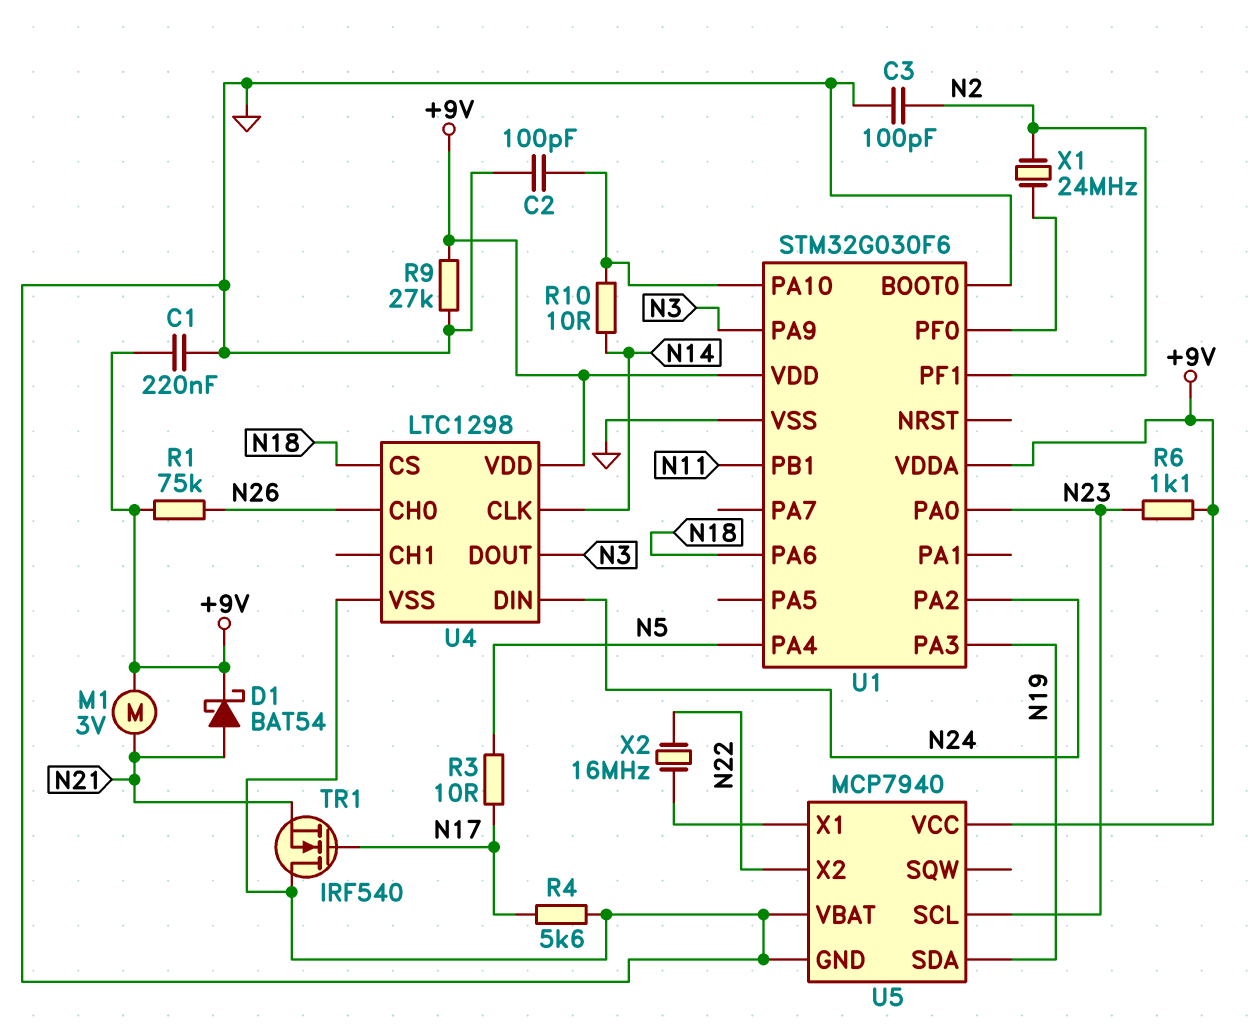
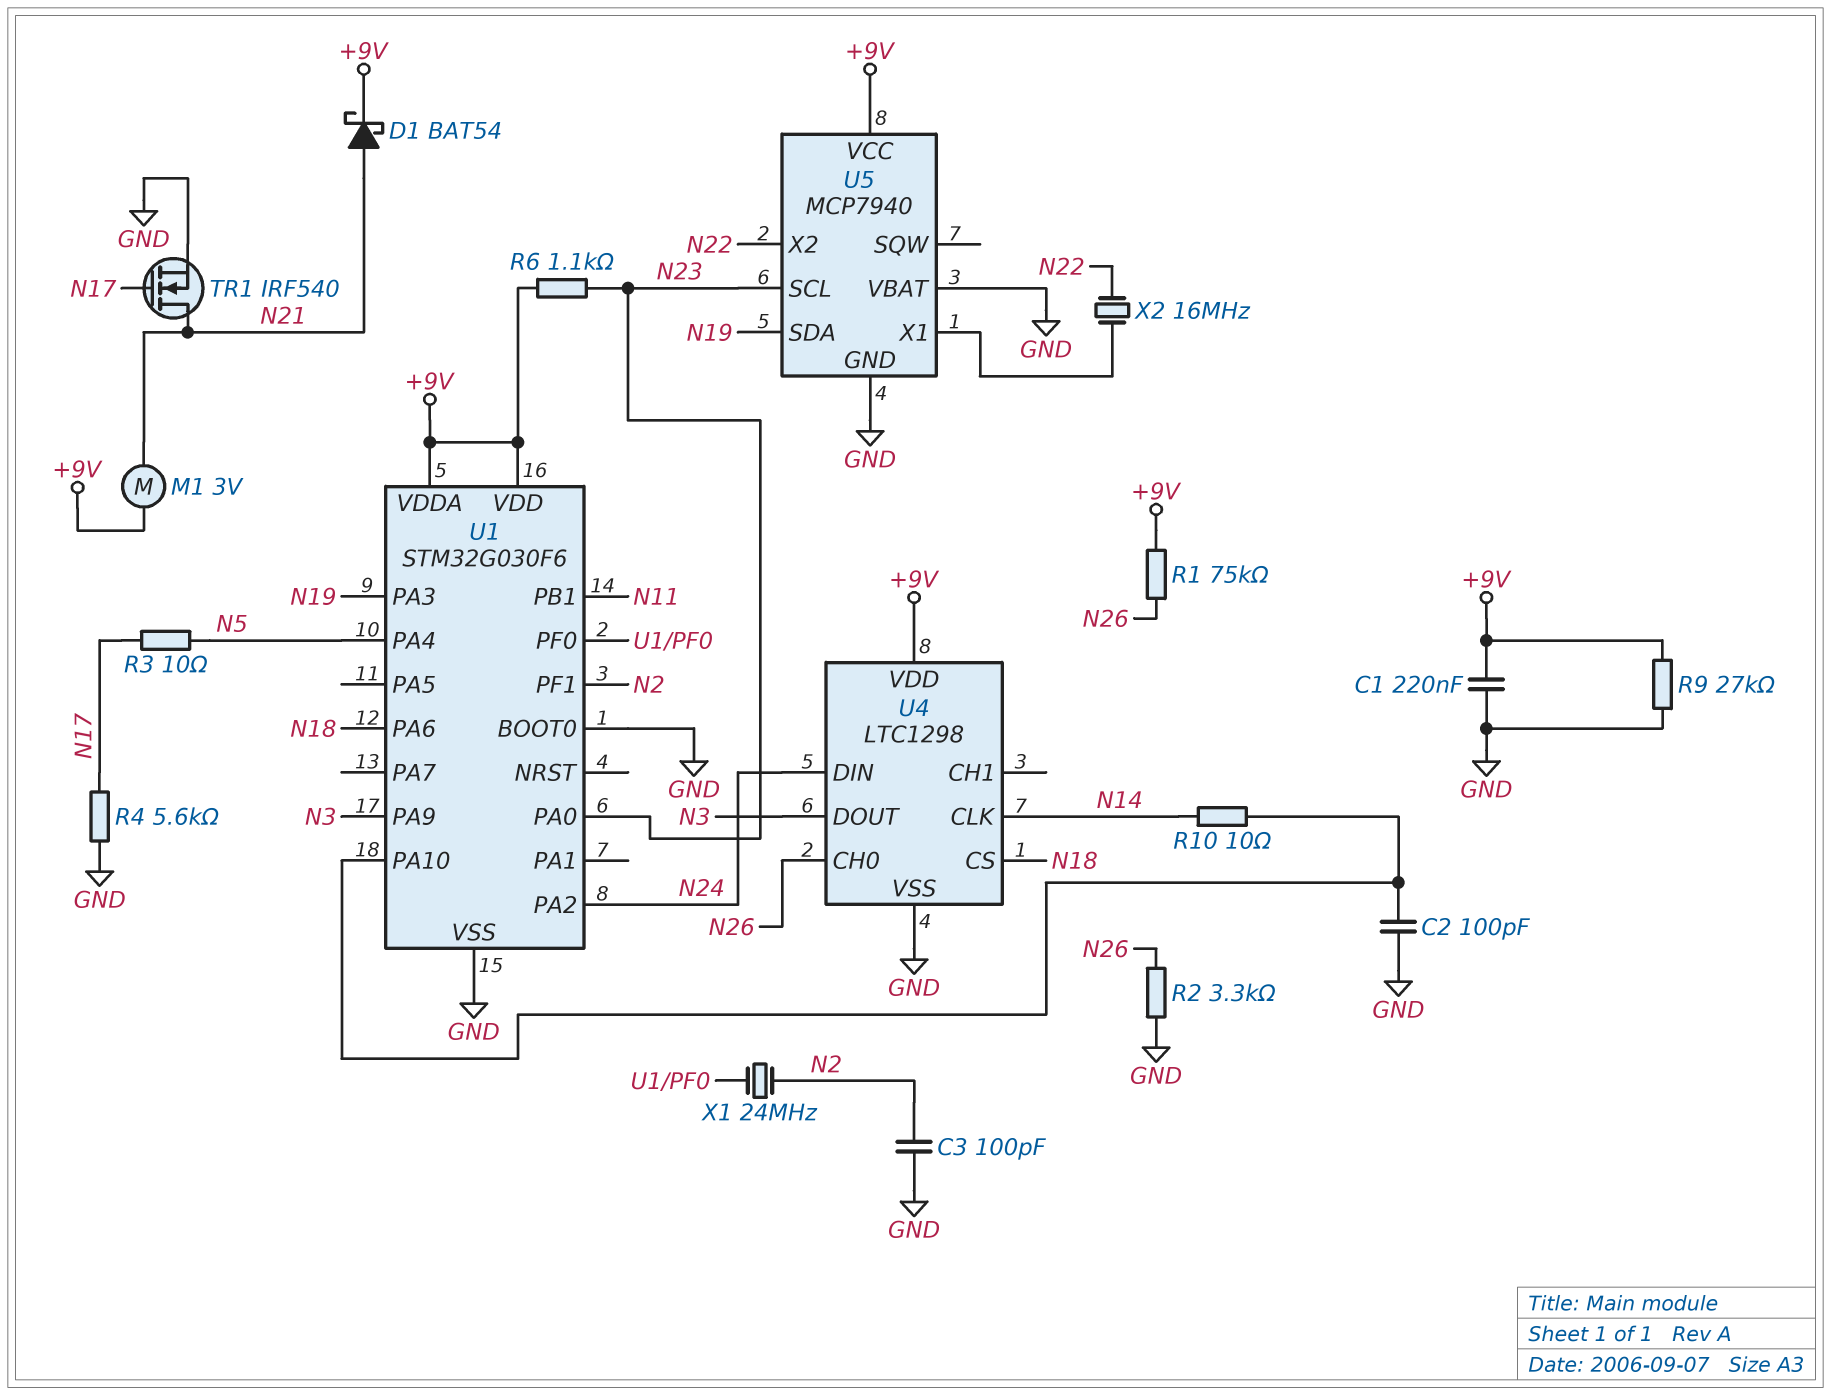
R2: none -> 3.3k (GND, N26)
TR1: NMOS IRF540 (G N17, D GND, S N21) -> NMOS IRF540 (G N17, D N21, S GND)

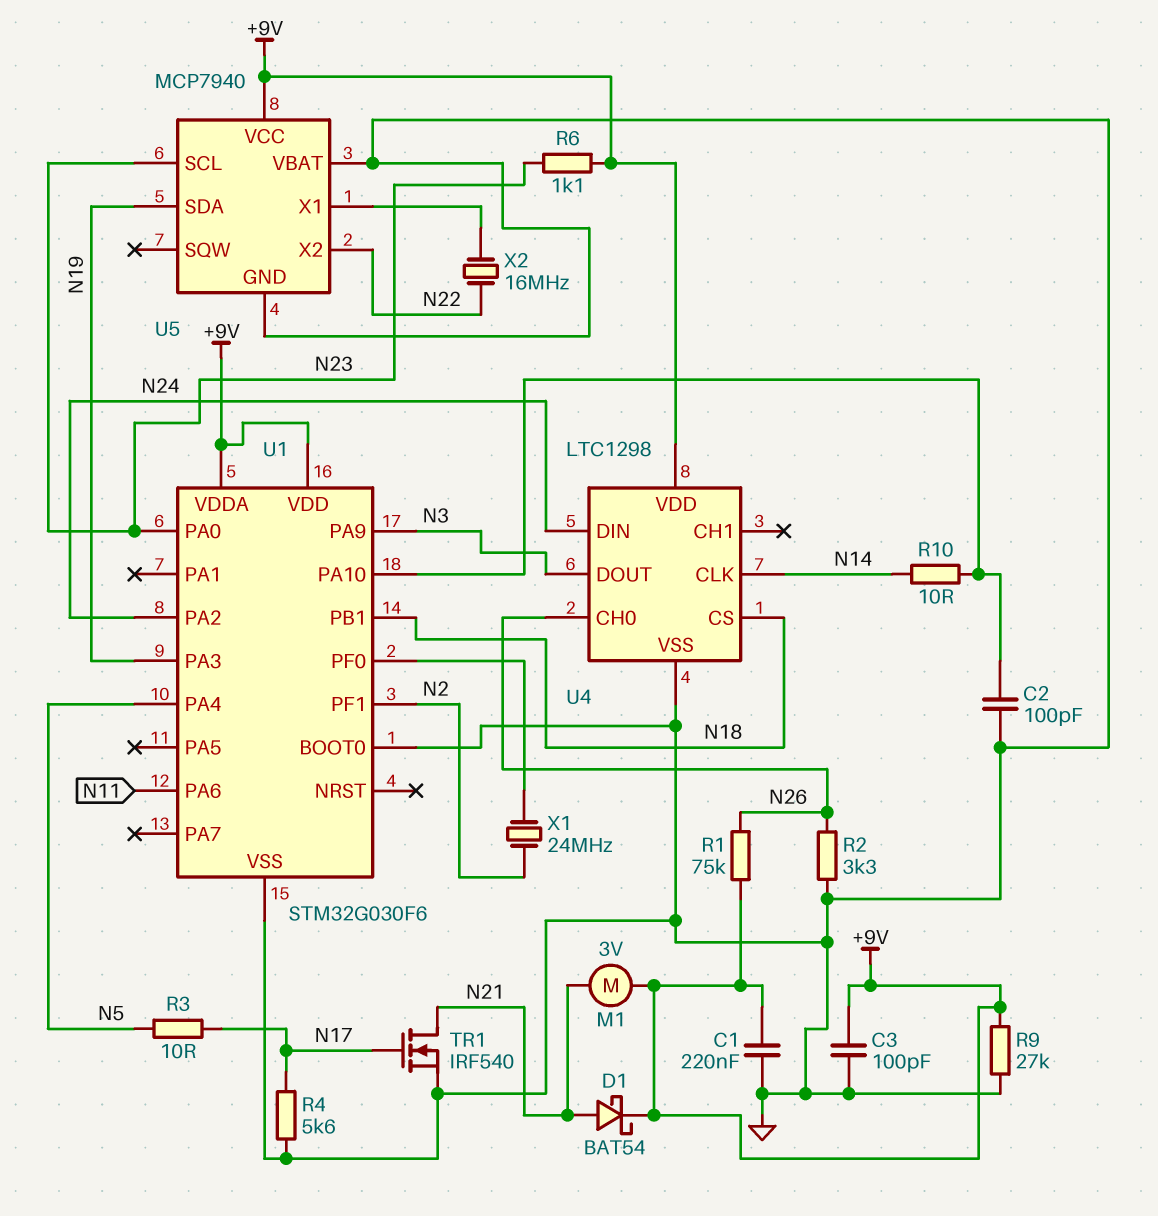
C3: 100pF (GND, N2) -> 100pF (+9V, GND)
U1 pin PA6: N18 -> N11
U1 pin PB1: N11 -> N18

